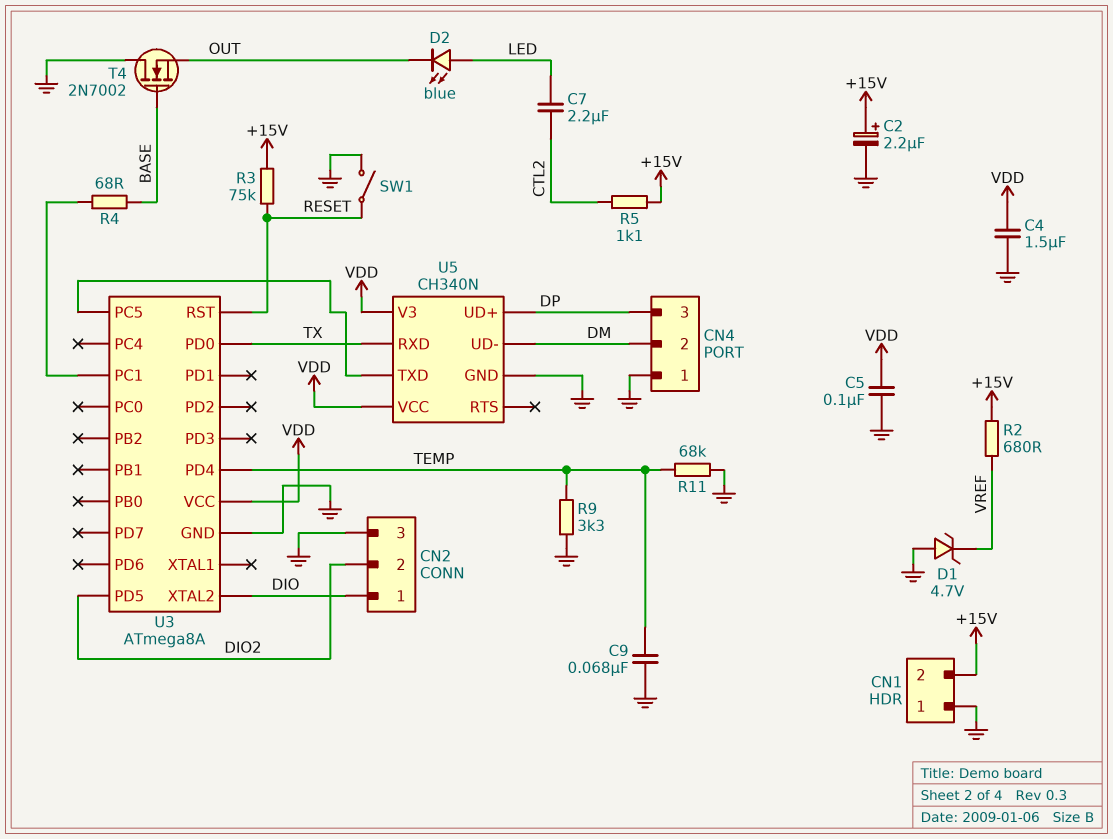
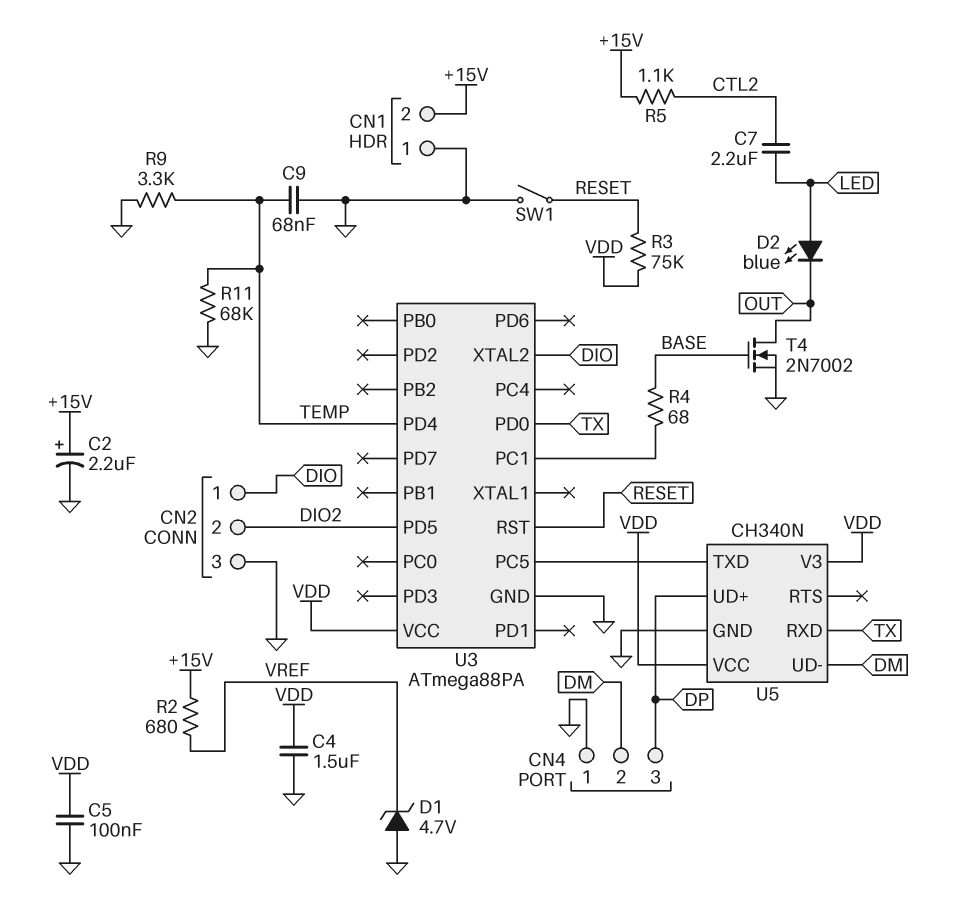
R3: 75k (+15V, RESET) -> 75k (RESET, VDD)
T4: NMOS 2N7002 (G BASE, D GND, S OUT) -> NMOS 2N7002 (G BASE, D OUT, S GND)
U3: ATmega8A -> ATmega88PA

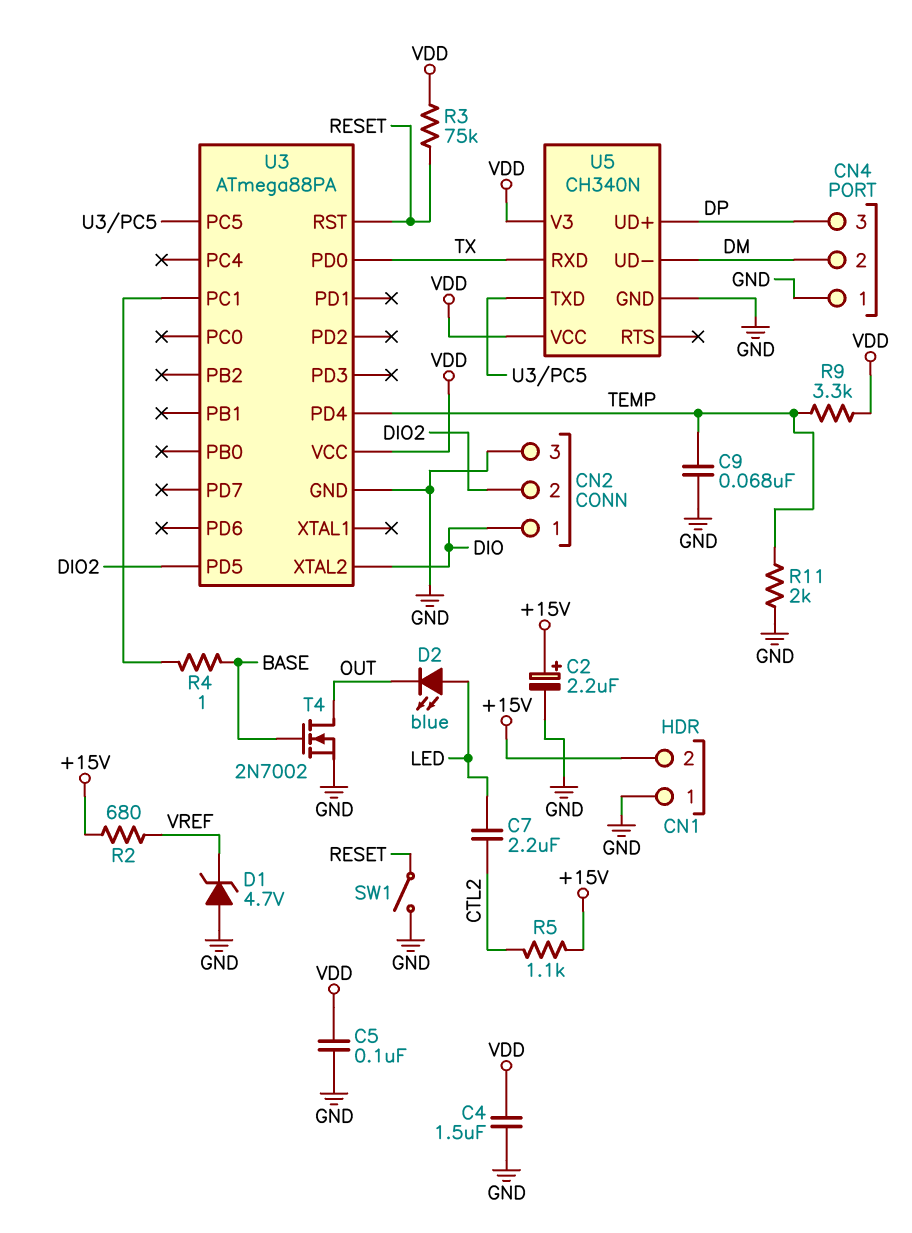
R4: 68 (BASE, U3/PC1) -> 1 (BASE, U3/PC1)
R9: 3.3k (GND, TEMP) -> 3.3k (TEMP, VDD)
R11: 68k (GND, TEMP) -> 2k (GND, TEMP)

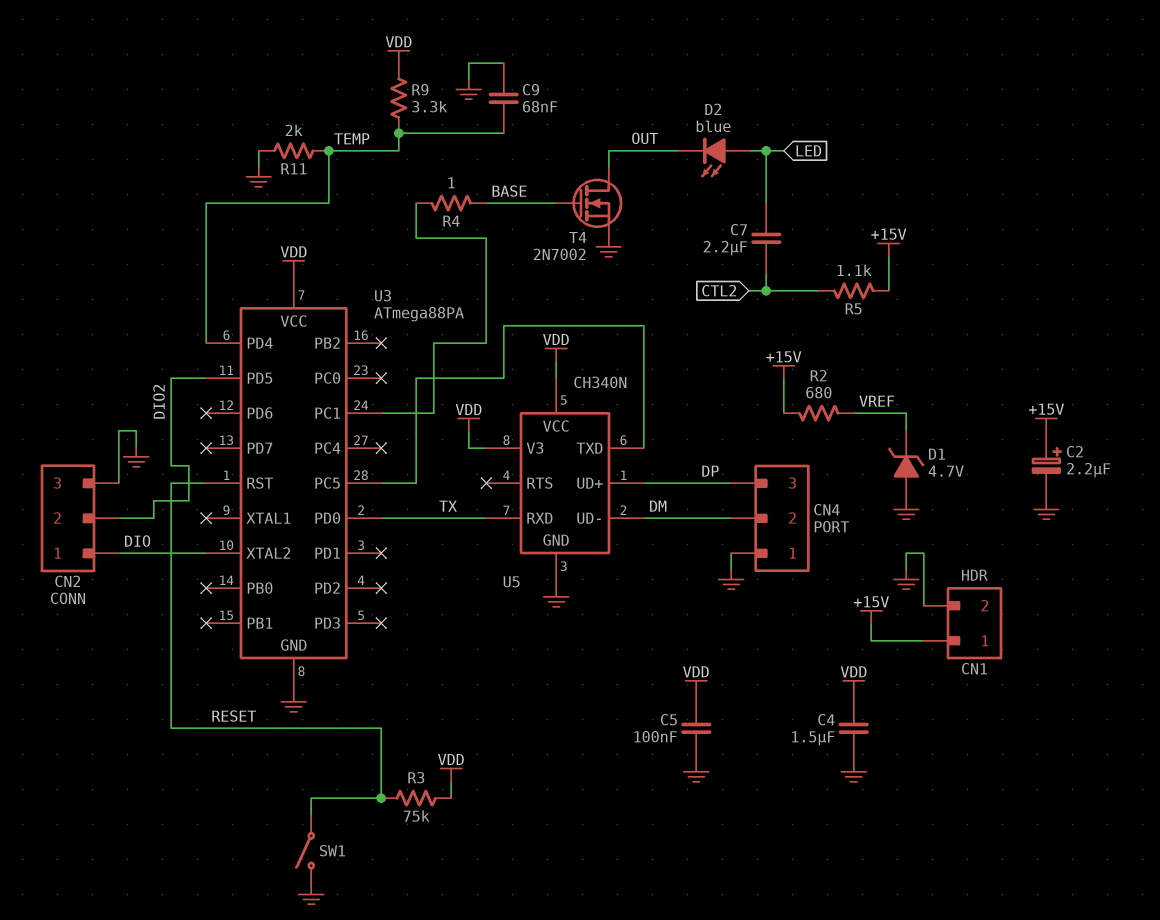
CN1 pin 1: GND -> +15V
CN1 pin 2: +15V -> GND

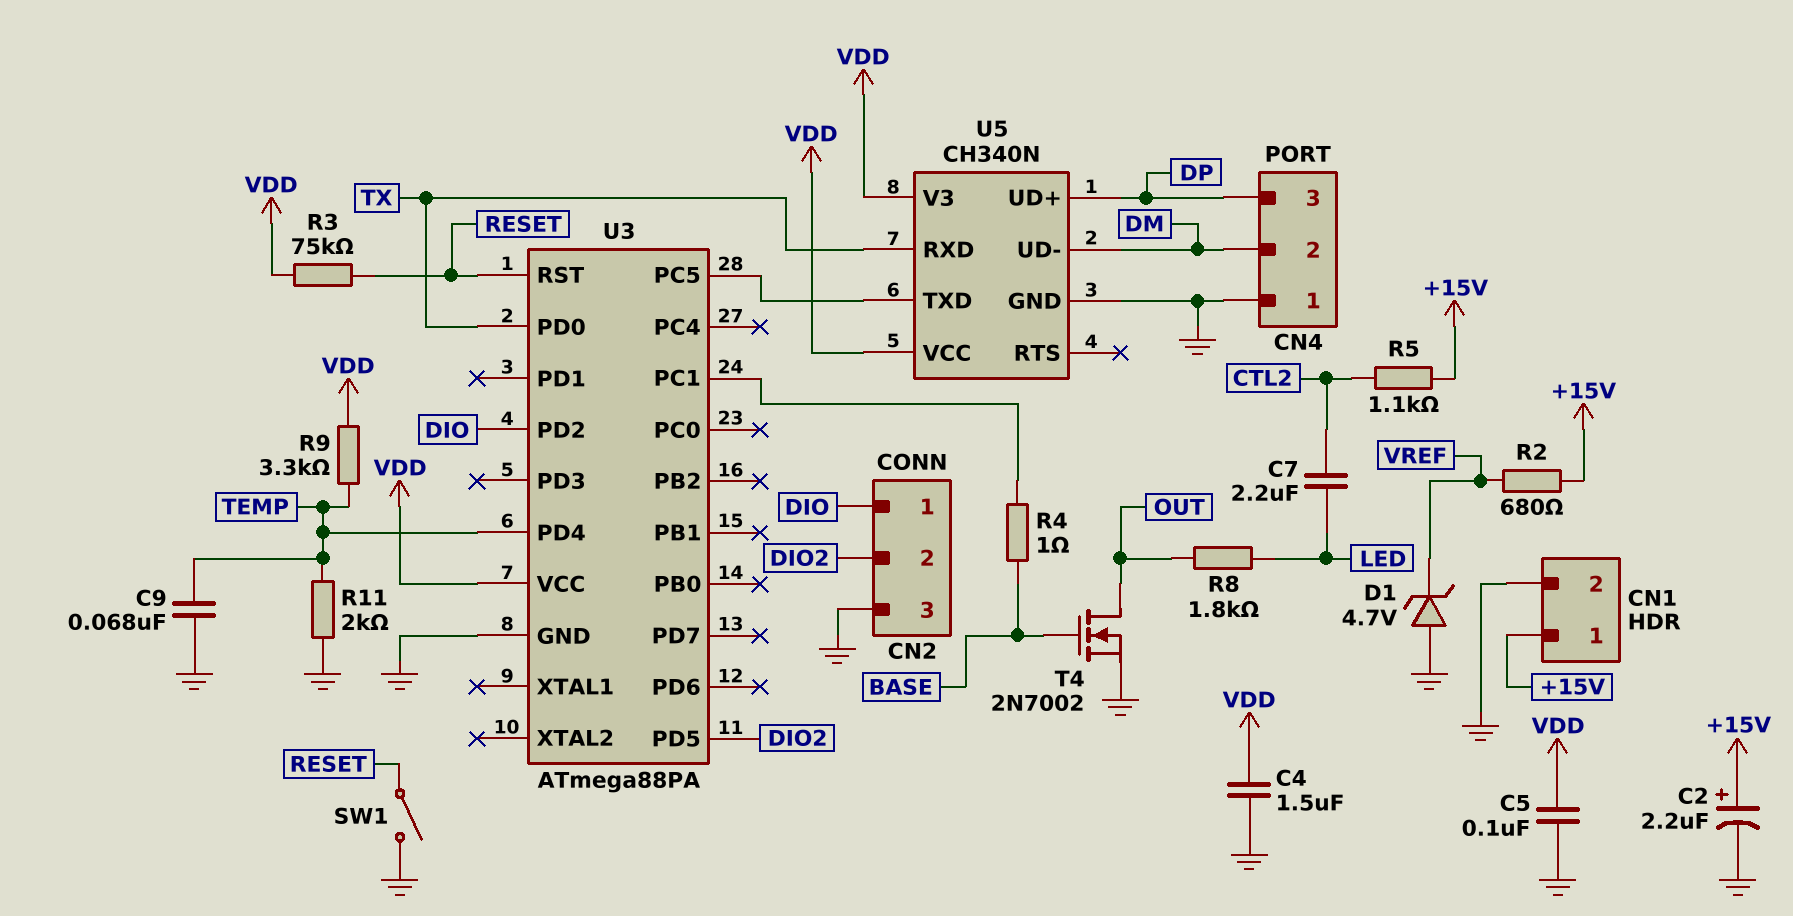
D2: LED blue (A LED, K OUT) -> none
R8: none -> 1.8k (LED, OUT)
U3 pin PD2: none -> DIO
U3 pin XTAL2: DIO -> none

